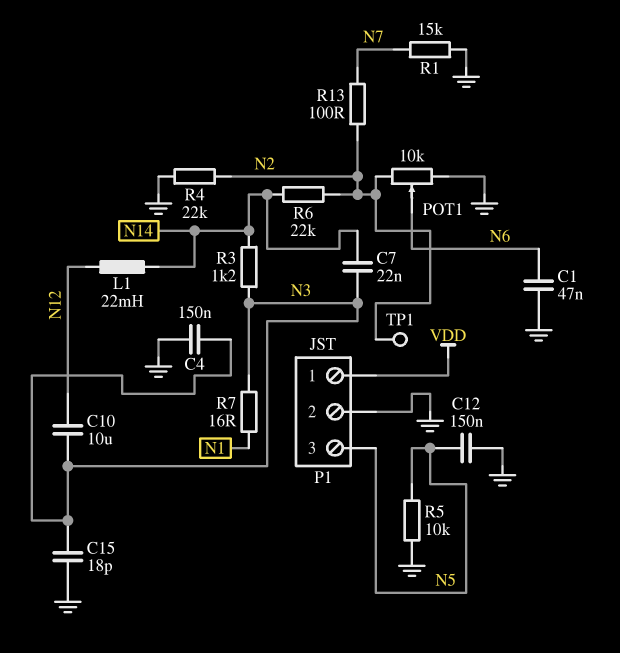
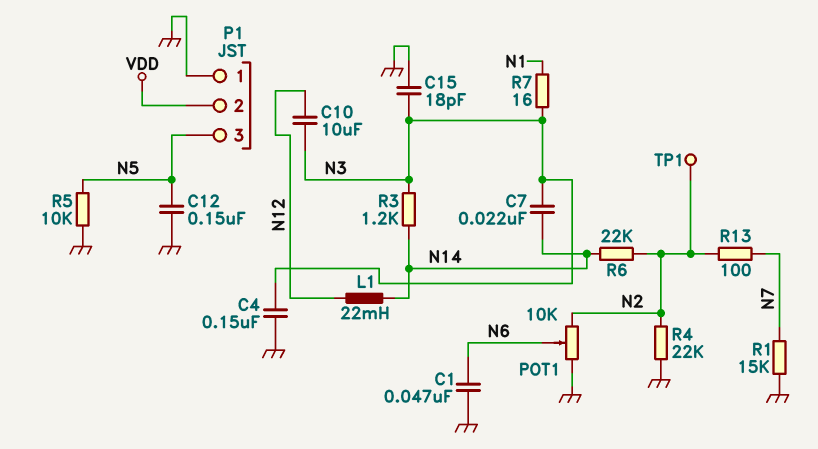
P1 pin 1: VDD -> GND
P1 pin 2: GND -> VDD

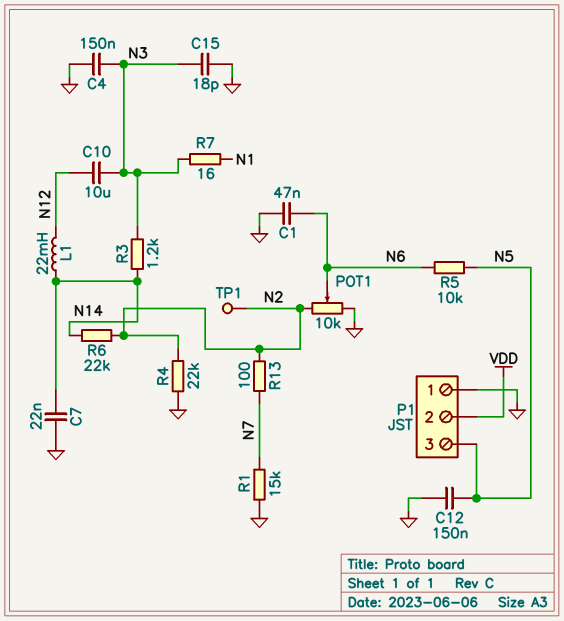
C7: 22nF (N3, N14) -> 22nF (GND, N14)
R5: 10k (GND, N5) -> 10k (N5, N6)

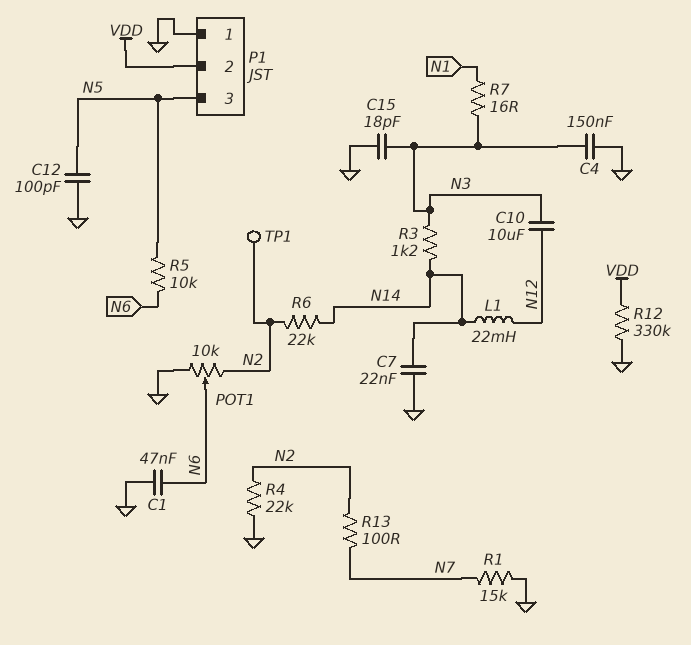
C12: 150nF (GND, N5) -> 100pF (GND, N5)
R12: none -> 330k (GND, VDD)

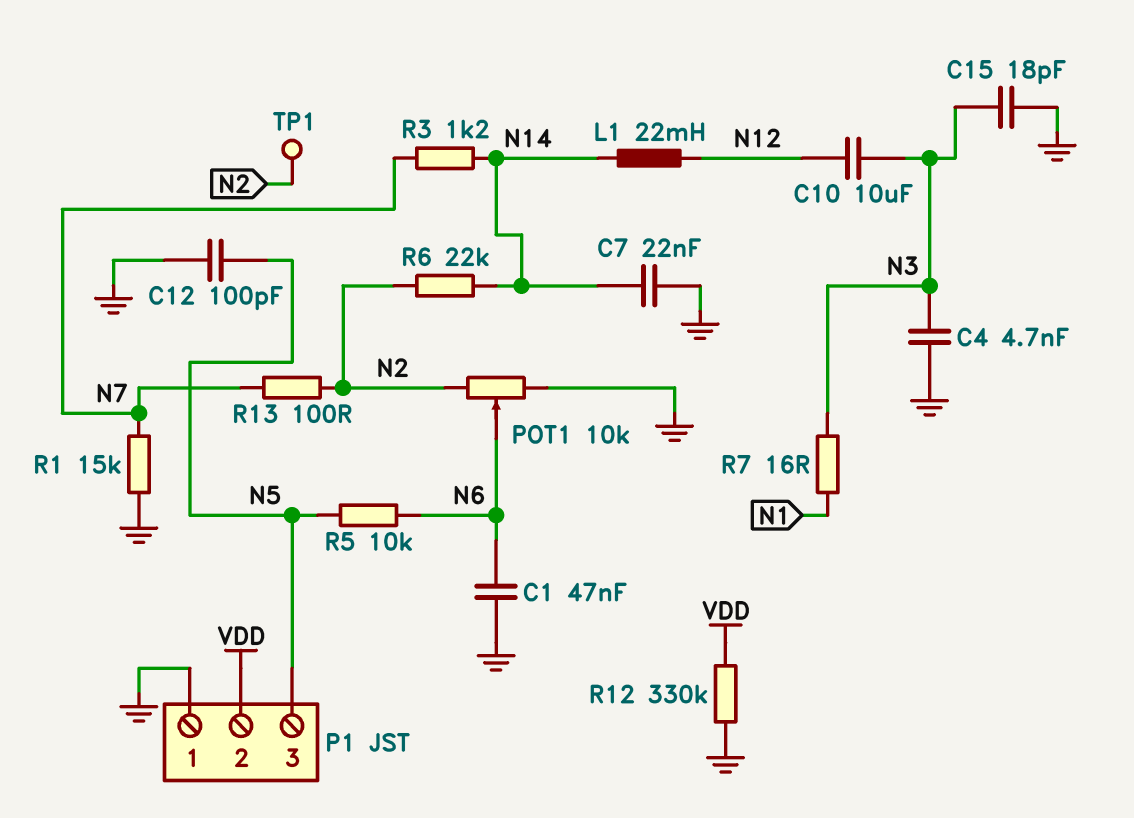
C4: 150nF (GND, N3) -> 4.7nF (GND, N3)
R3: 1.2k (N3, N14) -> 1.2k (N7, N14)
R4: 22k (GND, N2) -> none

